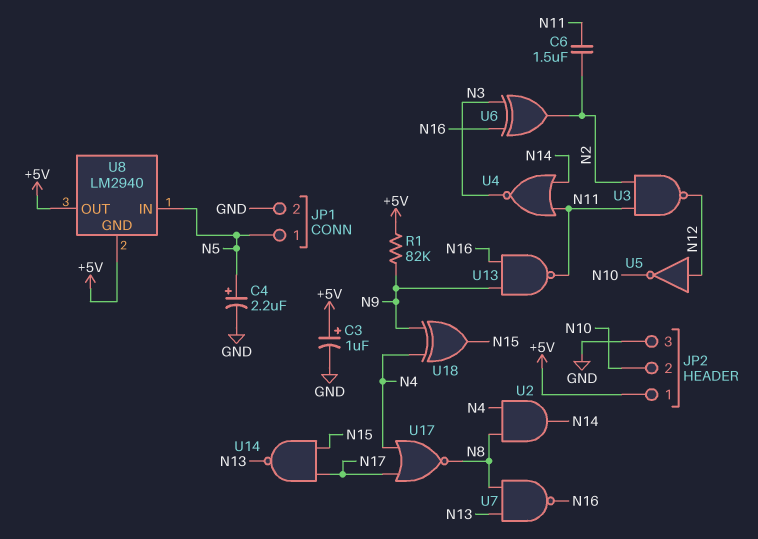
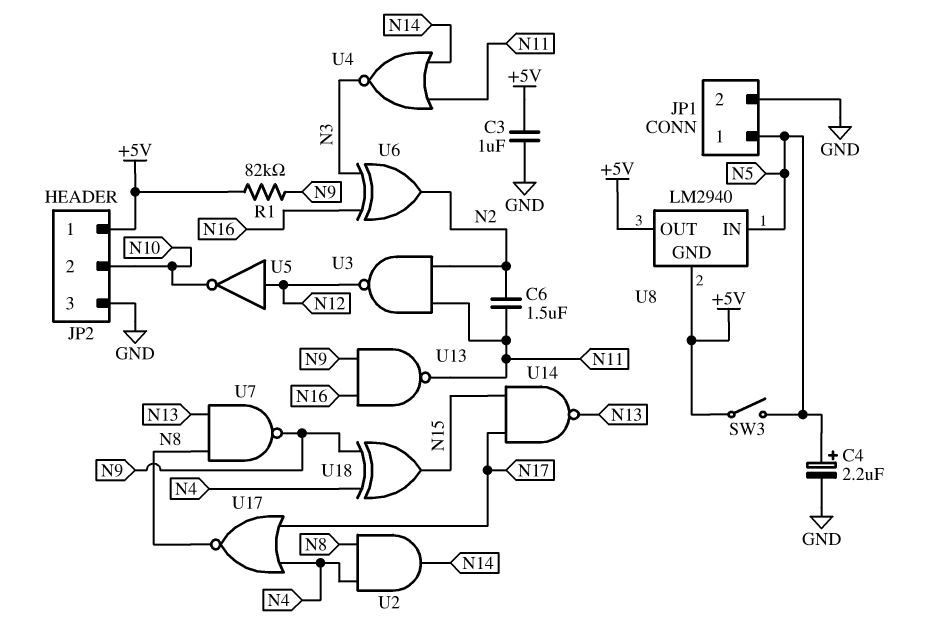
C3: 1uF (plus +5V, minus GND) -> 1uF (+5V, GND)
SW3: none -> switch (+5V, N5)
U7: NAND (in N8, in N13, out N16) -> NAND (in N8, in N13, out N9)

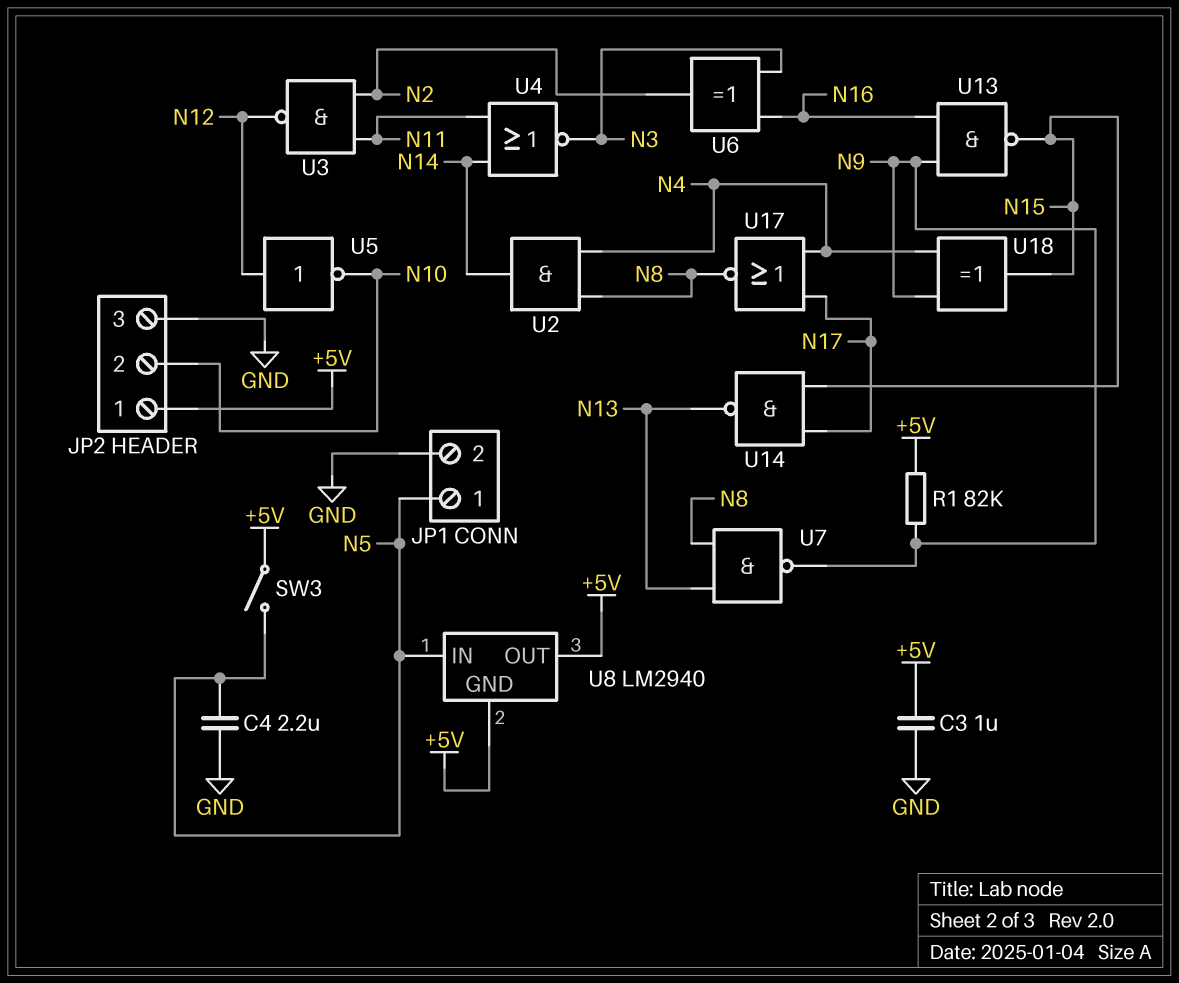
C4: 2.2uF (plus N5, minus GND) -> 2.2uF (GND, N5)
C6: 1.5uF (N2, N11) -> none
U13: NAND (in N9, in N16, out N11) -> NAND (in N9, in N16, out N15)

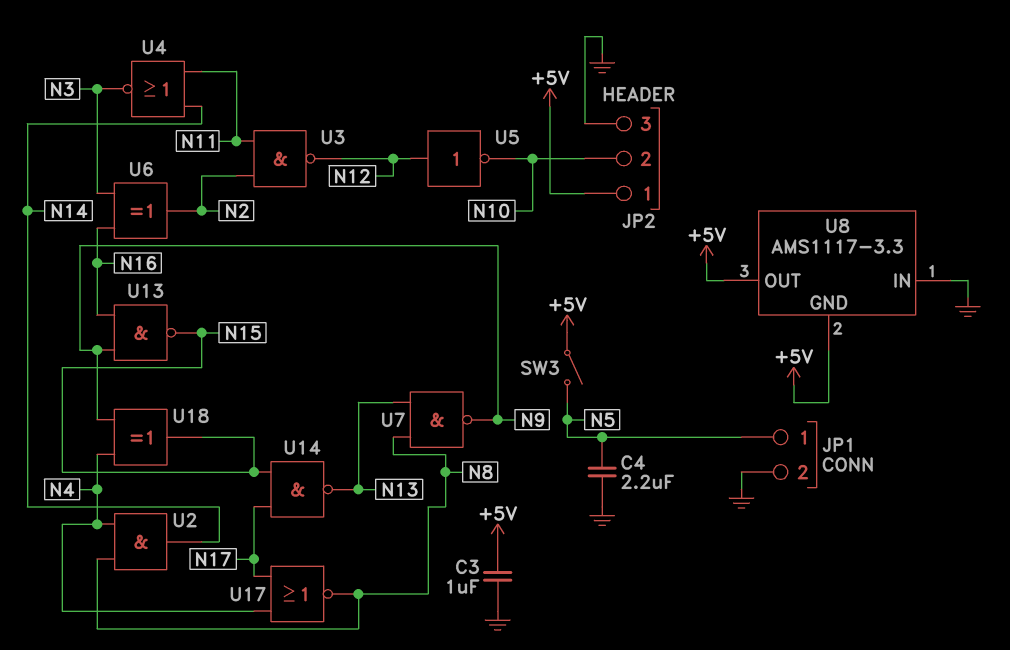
R1: 82k (+5V, N9) -> none
U8: LM2940 -> AMS1117-3.3
U8 pin IN: N5 -> GND

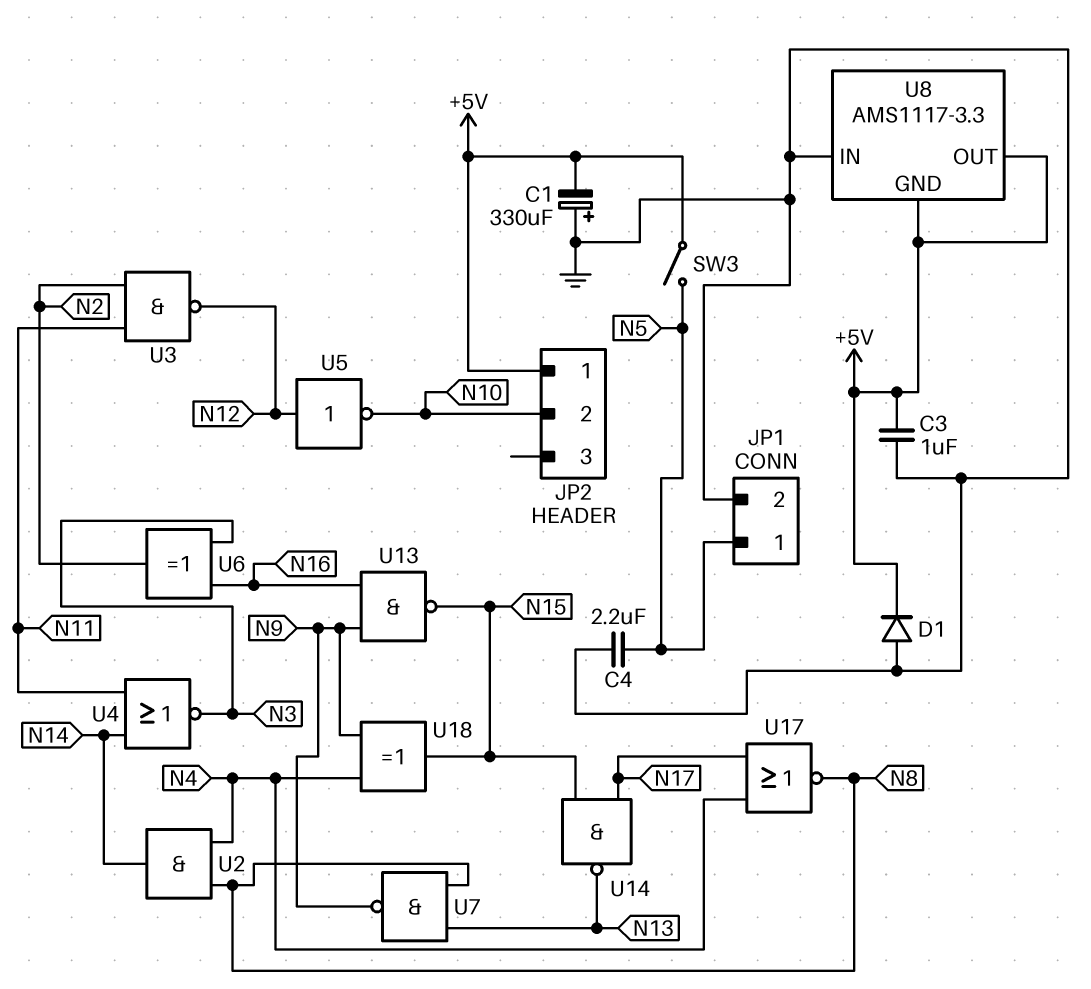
C1: none -> 330uF (plus GND, minus +5V)
D1: none -> diode (A GND, K +5V)
JP2 pin 3: GND -> none

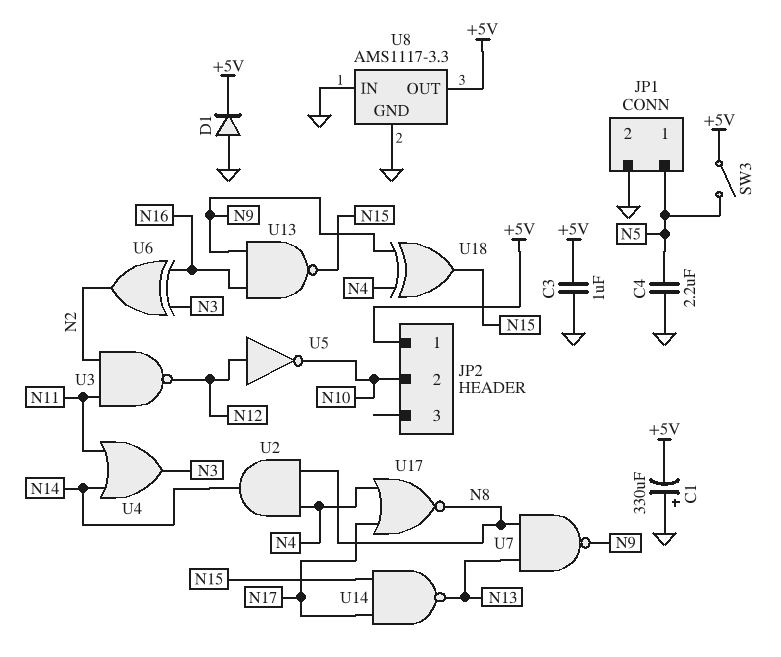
U4: NOR (in N11, in N14, out N3) -> OR (in N11, in N14, out N3)
U8 pin GND: +5V -> GND

